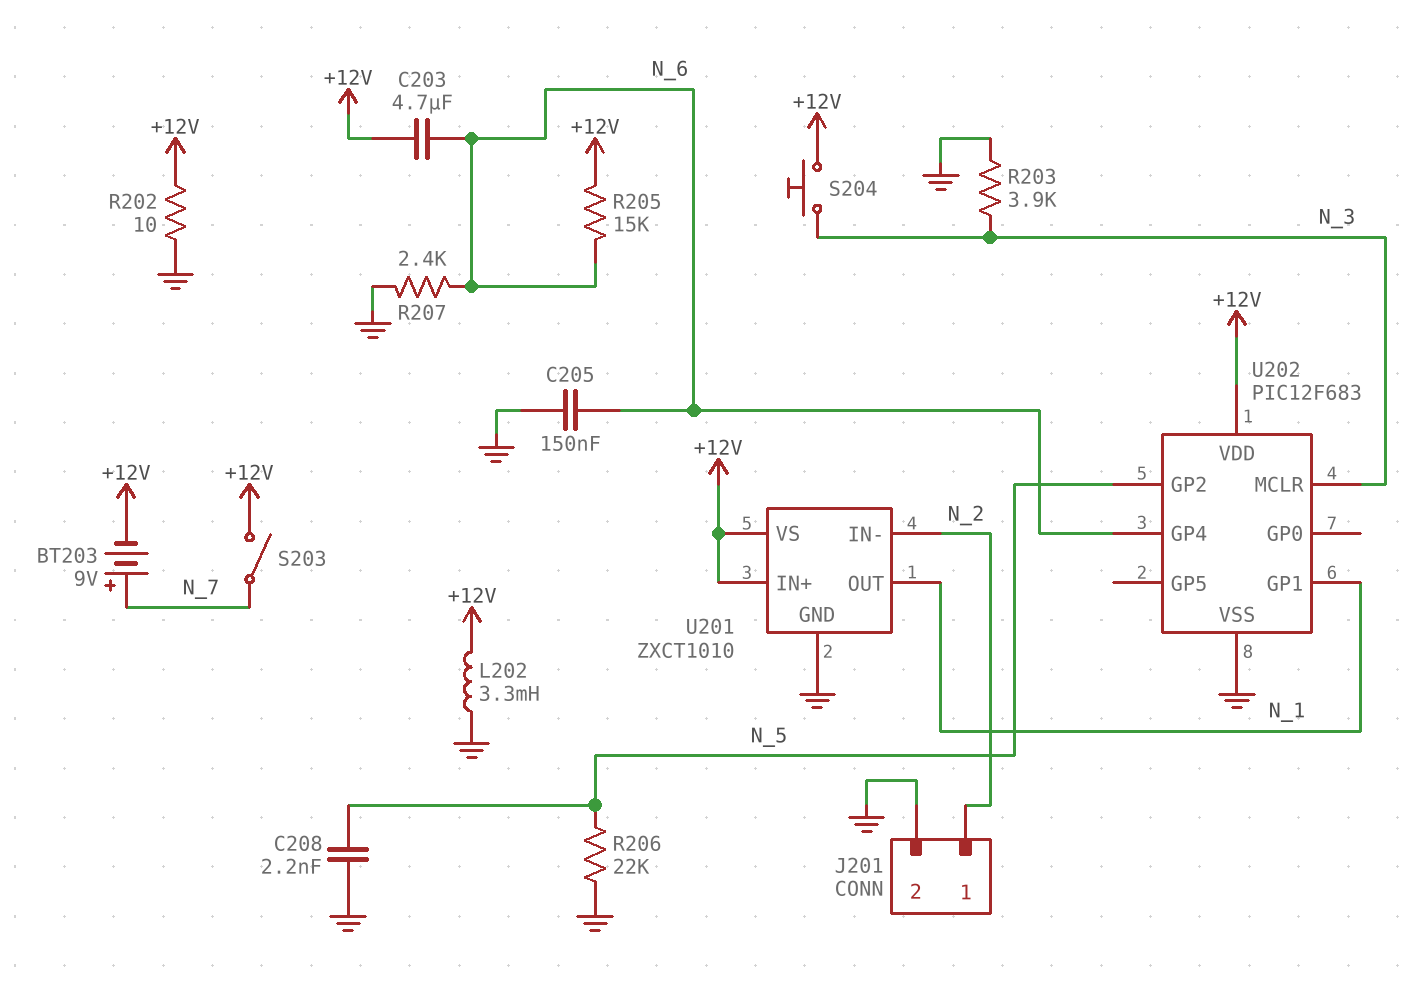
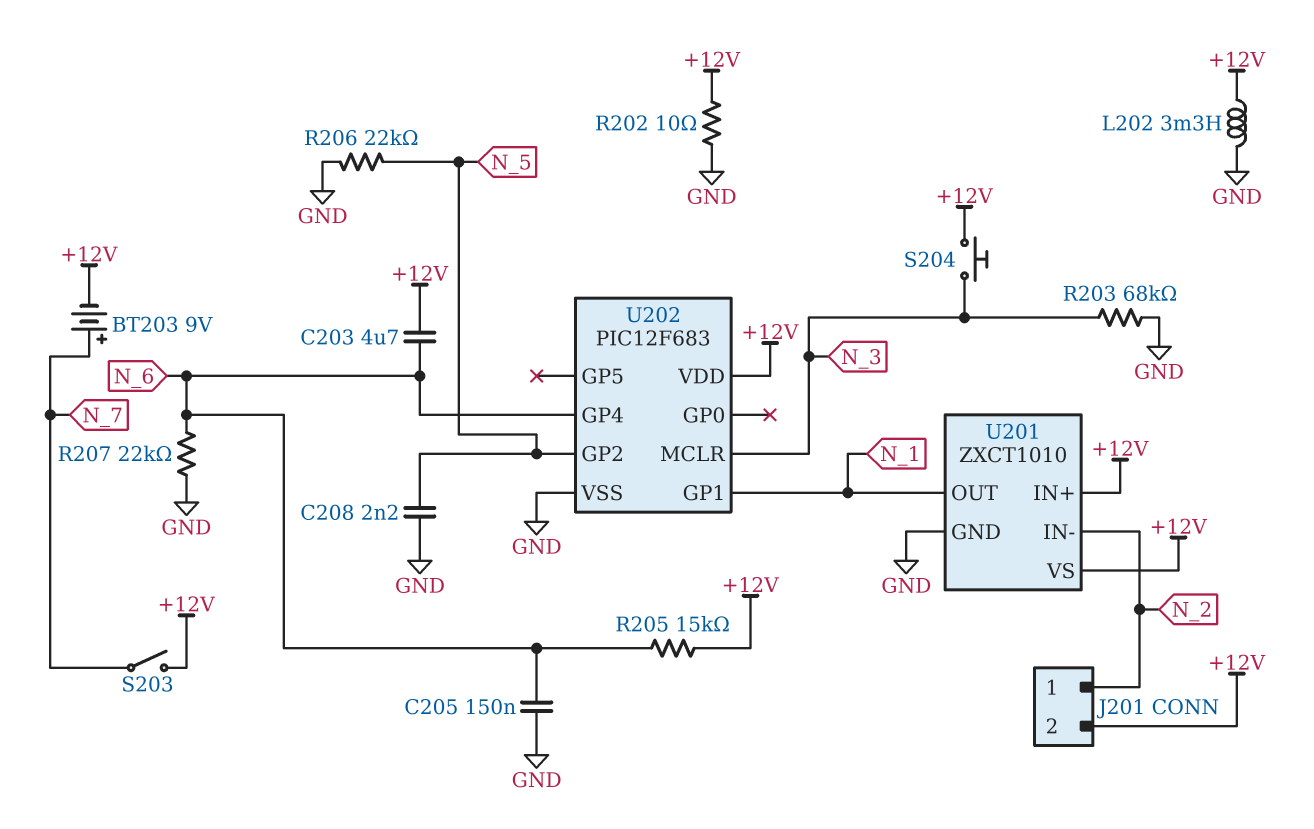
J201 pin 2: GND -> +12V
R203: 3.9k (GND, N_3) -> 68k (GND, N_3)
R207: 2.4k (GND, N_6) -> 22k (GND, N_6)

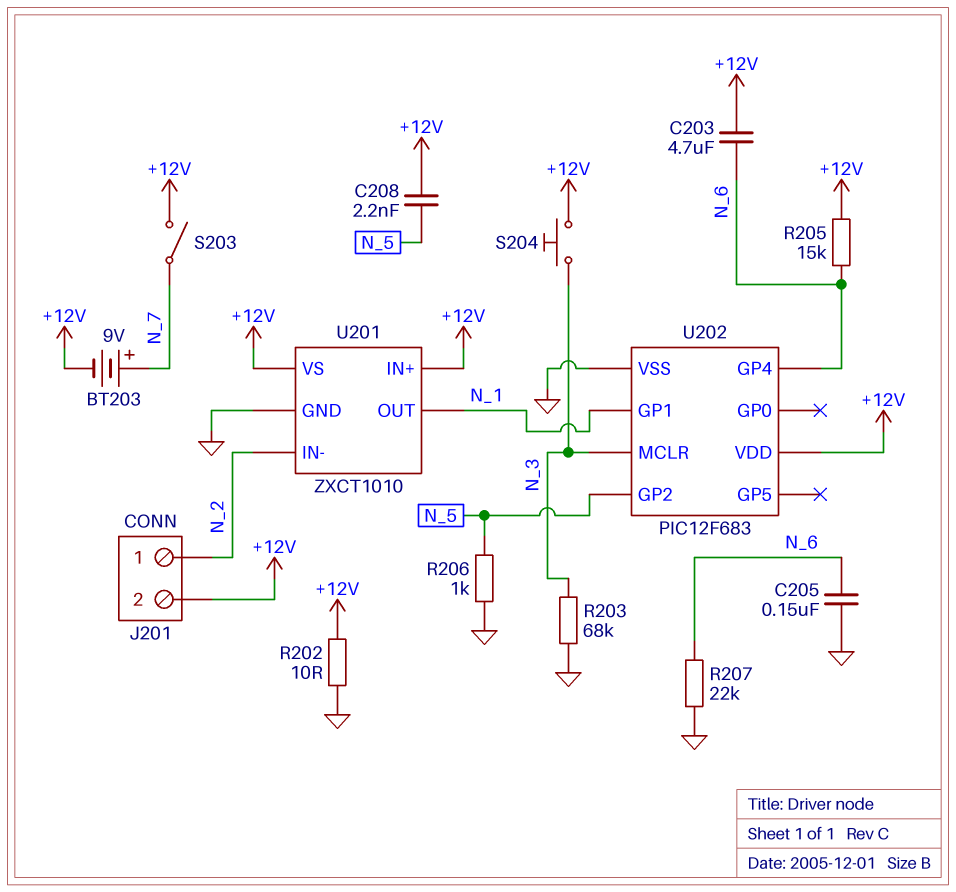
C208: 2.2nF (GND, N_5) -> 2.2nF (+12V, N_5)
L202: 3.3mH (+12V, GND) -> none
R206: 22k (GND, N_5) -> 1k (GND, N_5)

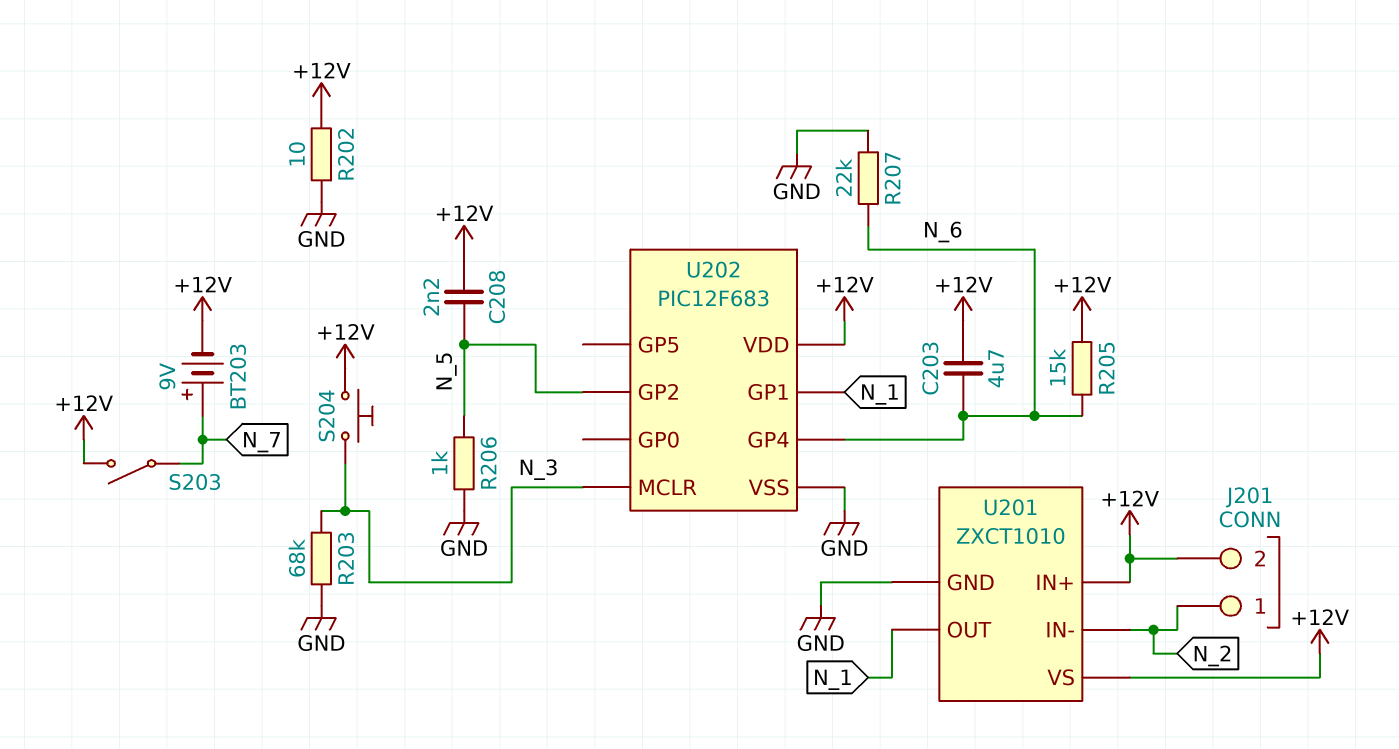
C205: 150nF (GND, N_6) -> none

